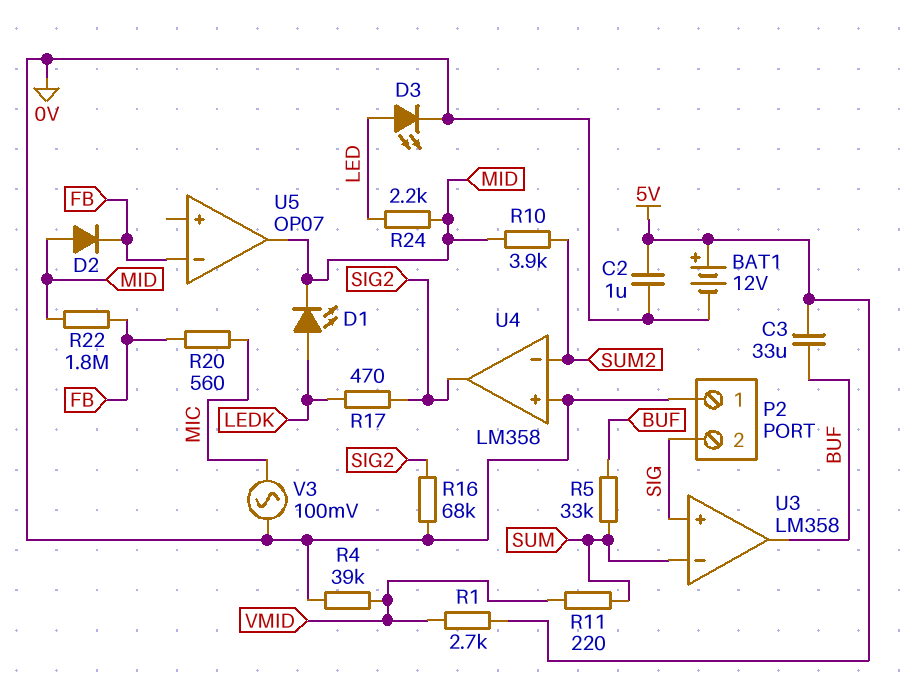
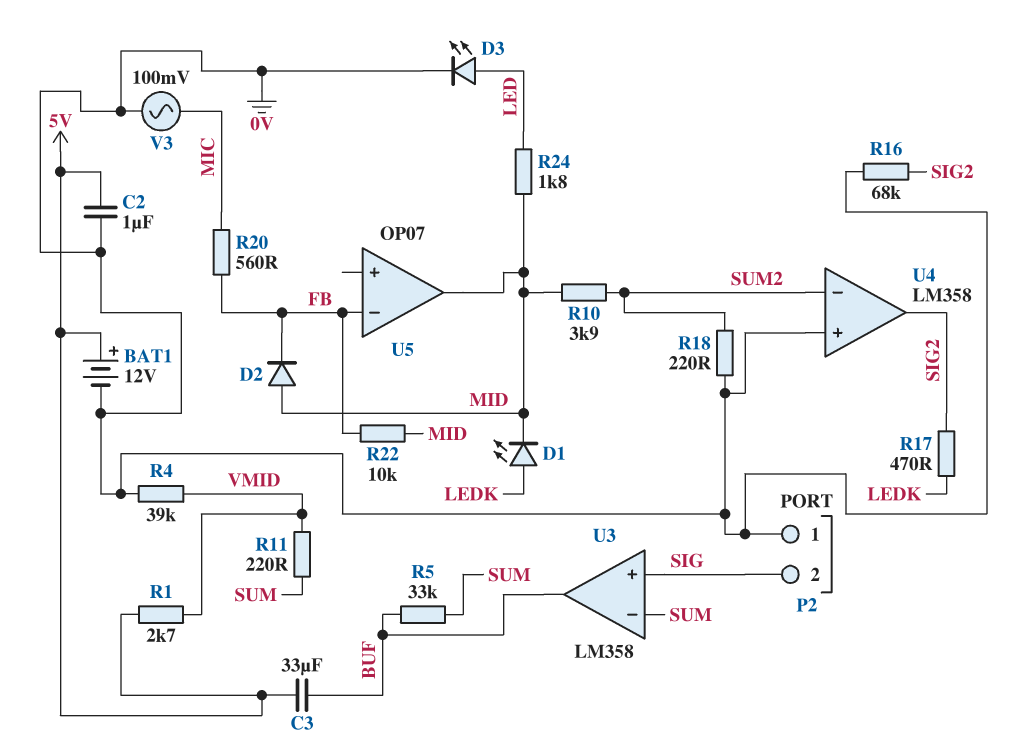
R18: none -> 220 (0V, SUM2)
R22: 1.8M (FB, MID) -> 10k (FB, MID)
R24: 2.2k (LED, MID) -> 1.8k (LED, MID)

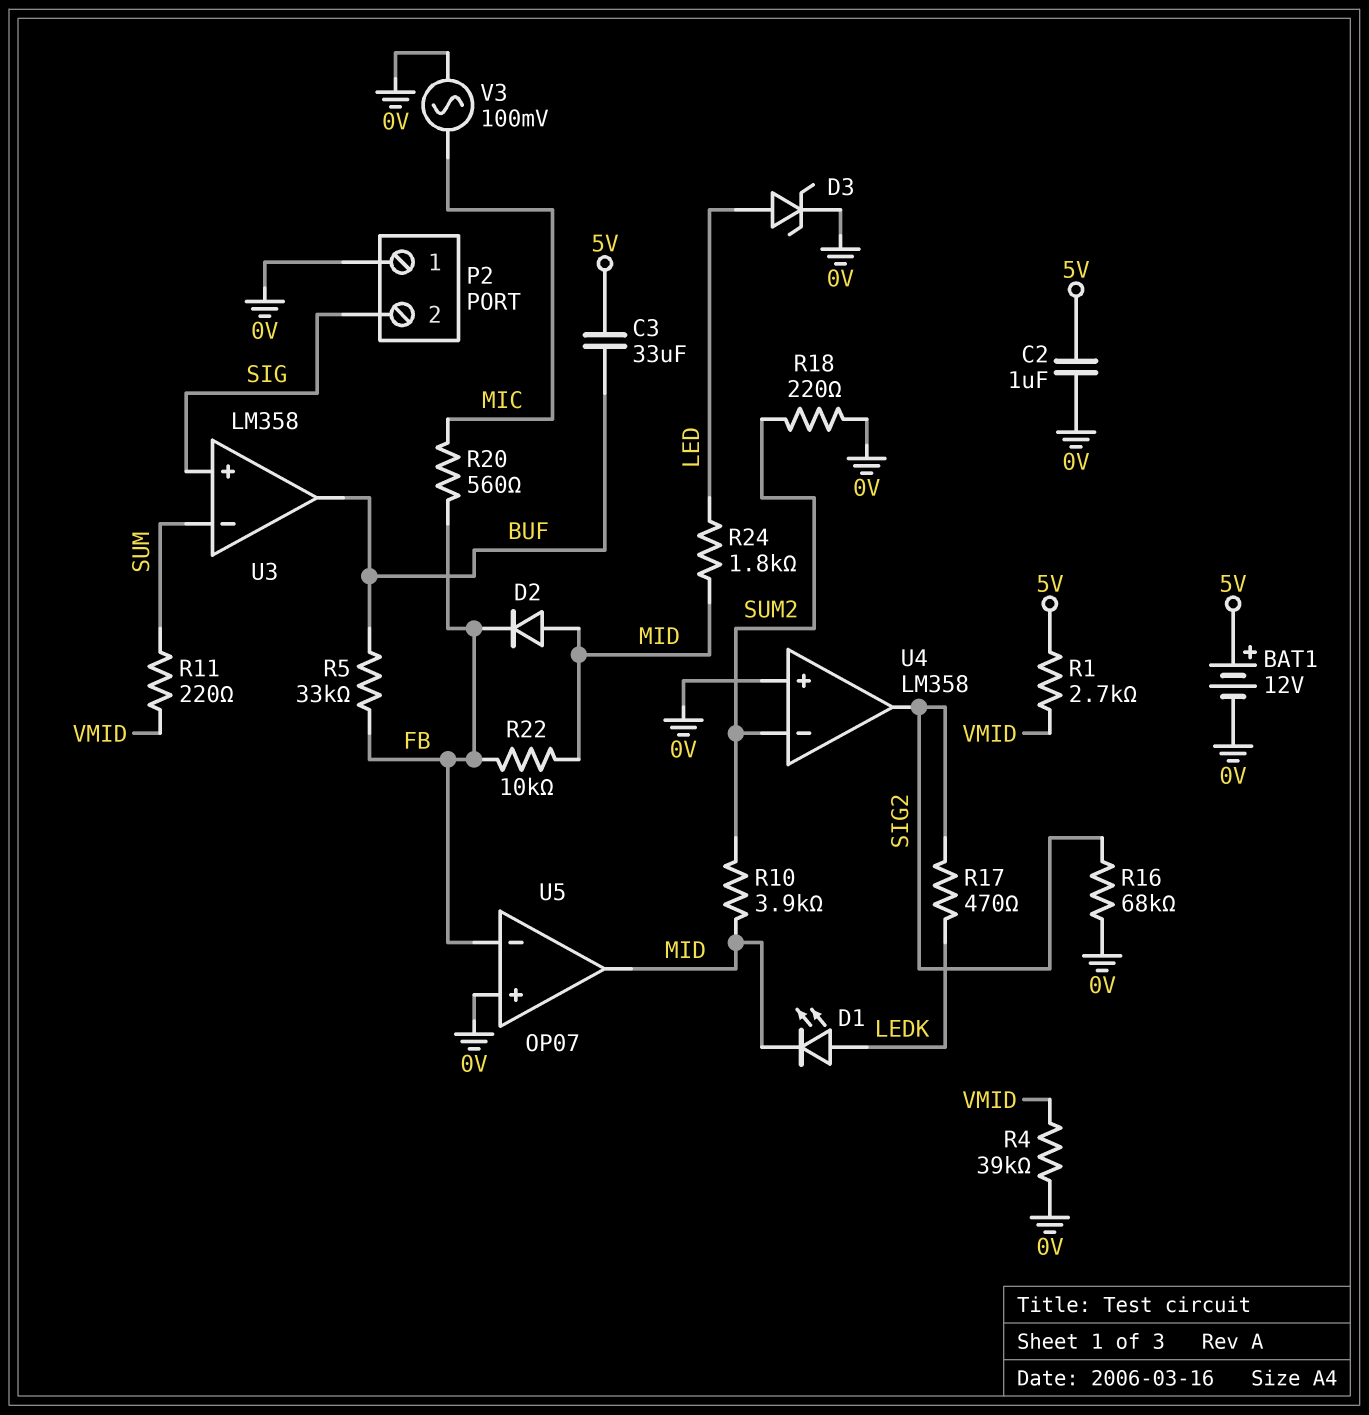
D3: LED (A LED, K 0V) -> zener (A LED, K 0V)
R5: 33k (BUF, SUM) -> 33k (BUF, FB)
U5 pin in+: none -> 0V

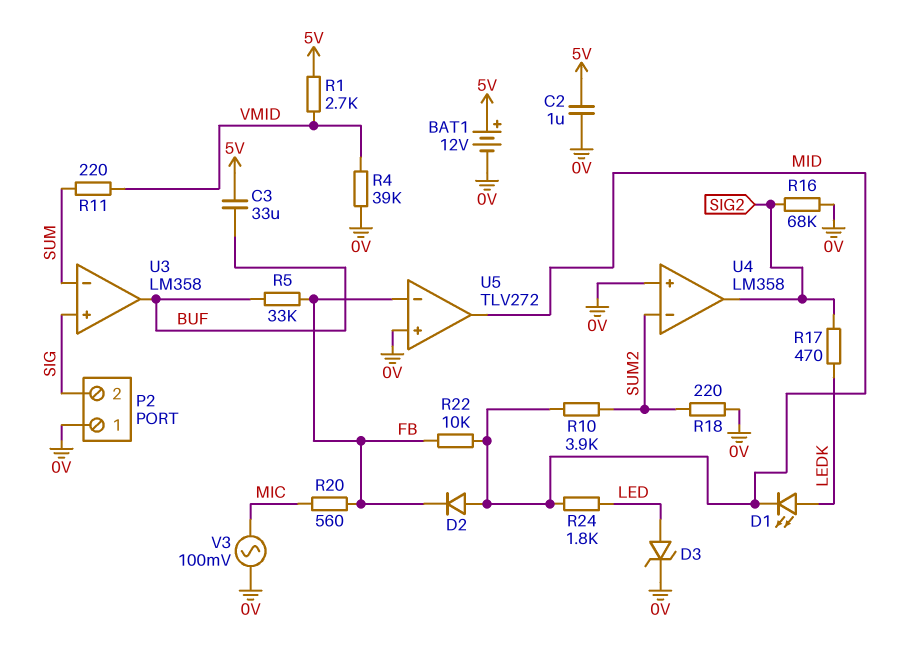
U5: OP07 -> TLV272

